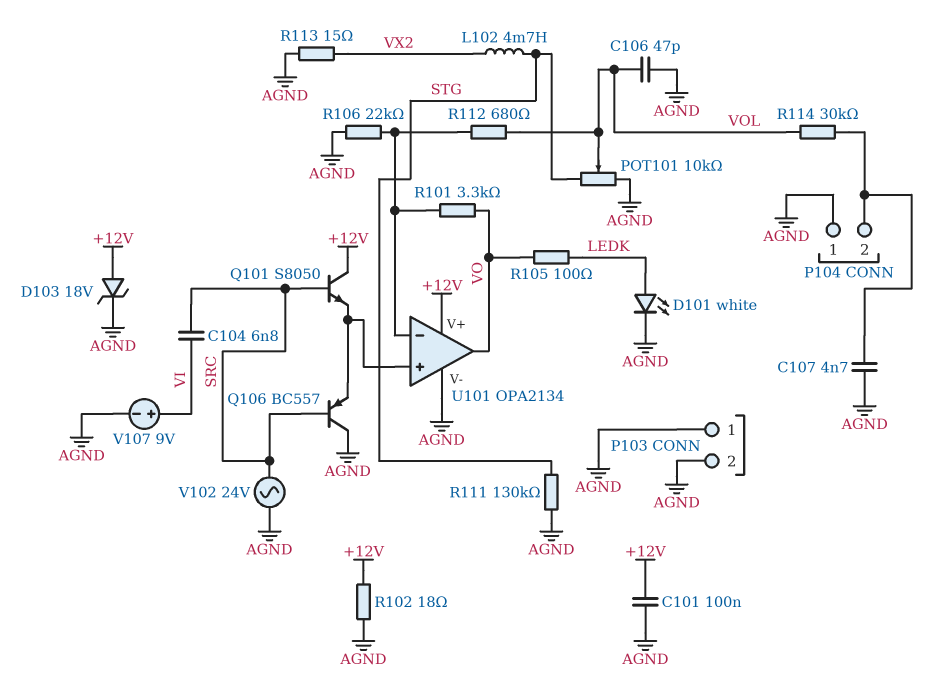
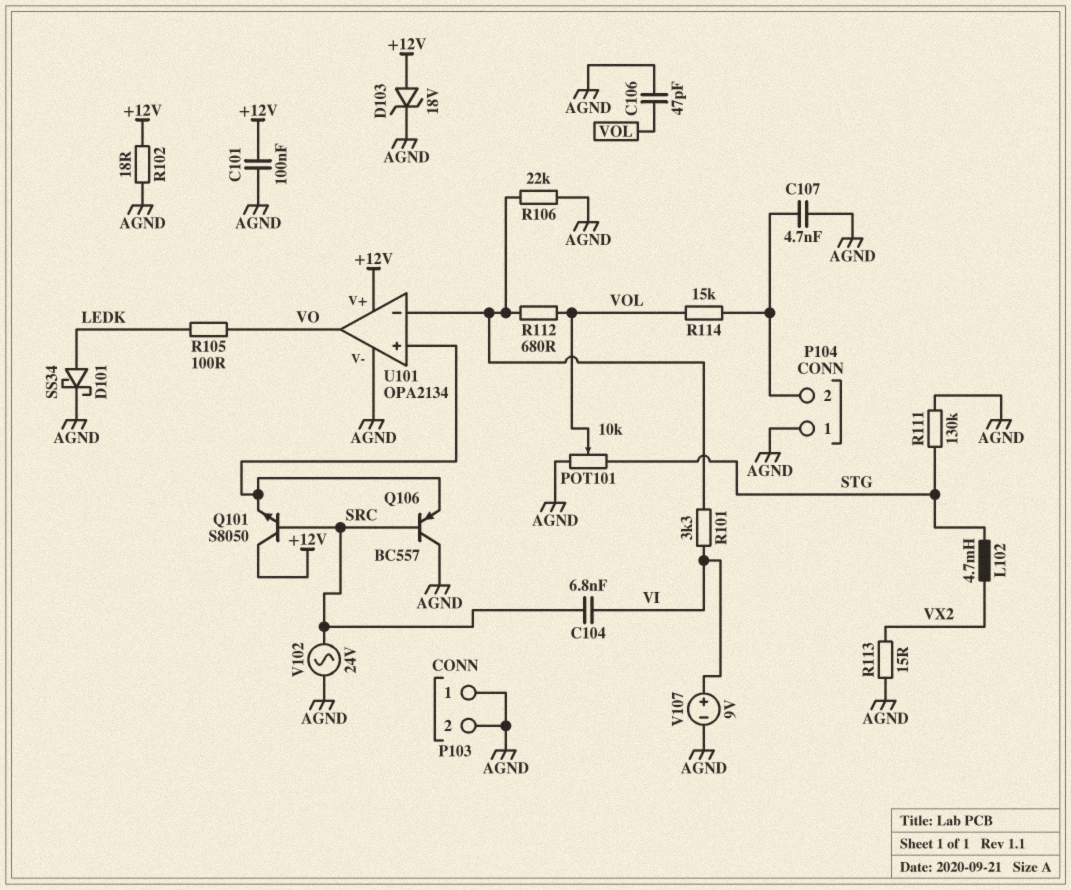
D101: LED white (A LEDK, K AGND) -> schottky SS34 (A LEDK, K AGND)
R101: 3.3k (U101/in-, VO) -> 3.3k (U101/in-, VI)
R114: 30k (P104/2, VOL) -> 15k (P104/2, VOL)

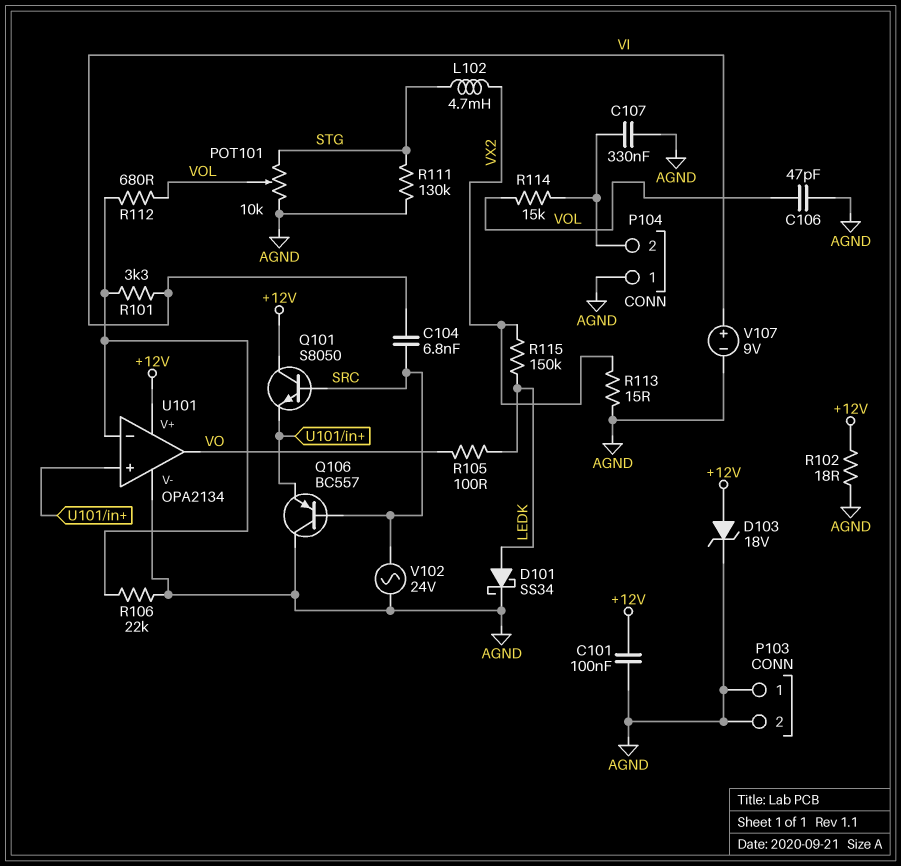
C107: 4.7nF (AGND, P104/2) -> 330nF (AGND, P104/2)
R115: none -> 150k (LEDK, VX2)

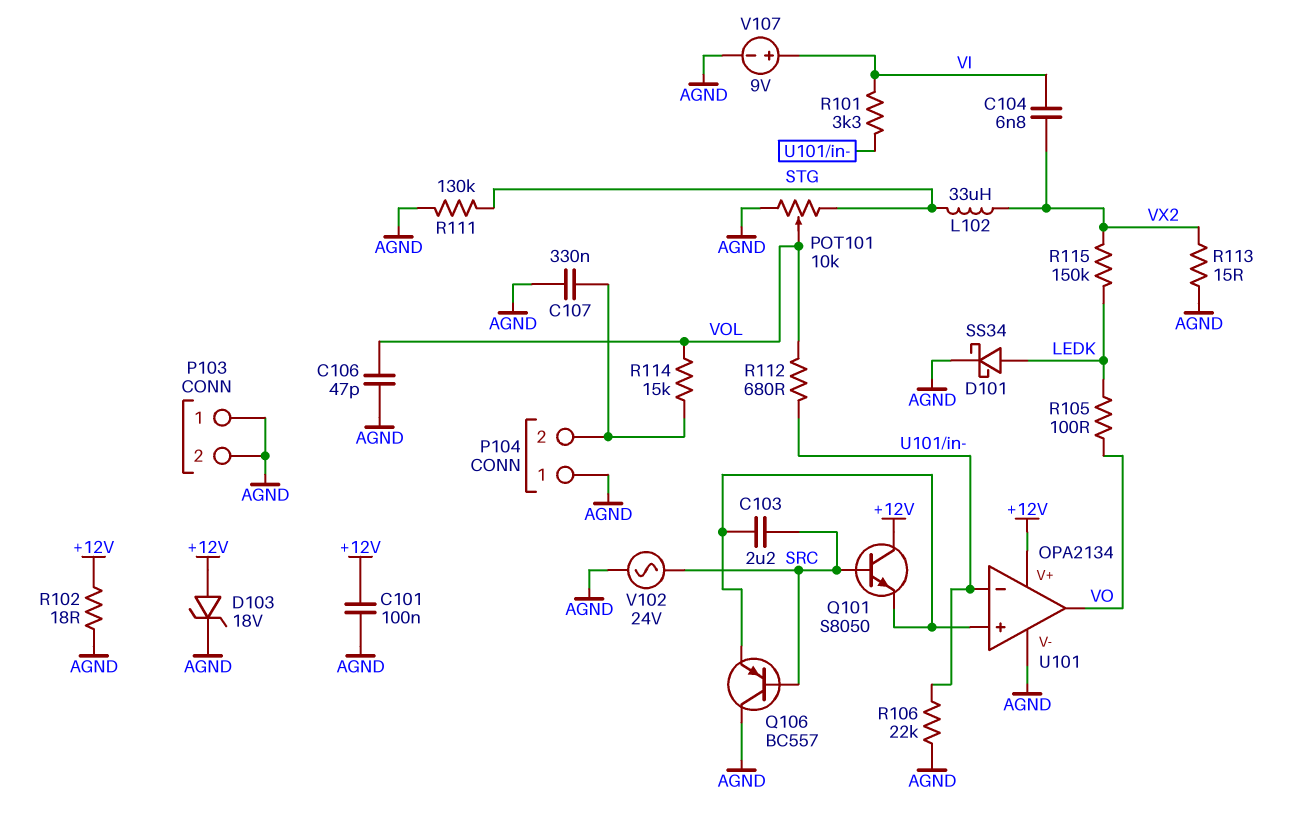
C103: none -> 2.2uF (SRC, U101/in+)
C104: 6.8nF (SRC, VI) -> 6.8nF (VI, VX2)
L102: 4.7mH (STG, VX2) -> 33uH (STG, VX2)

